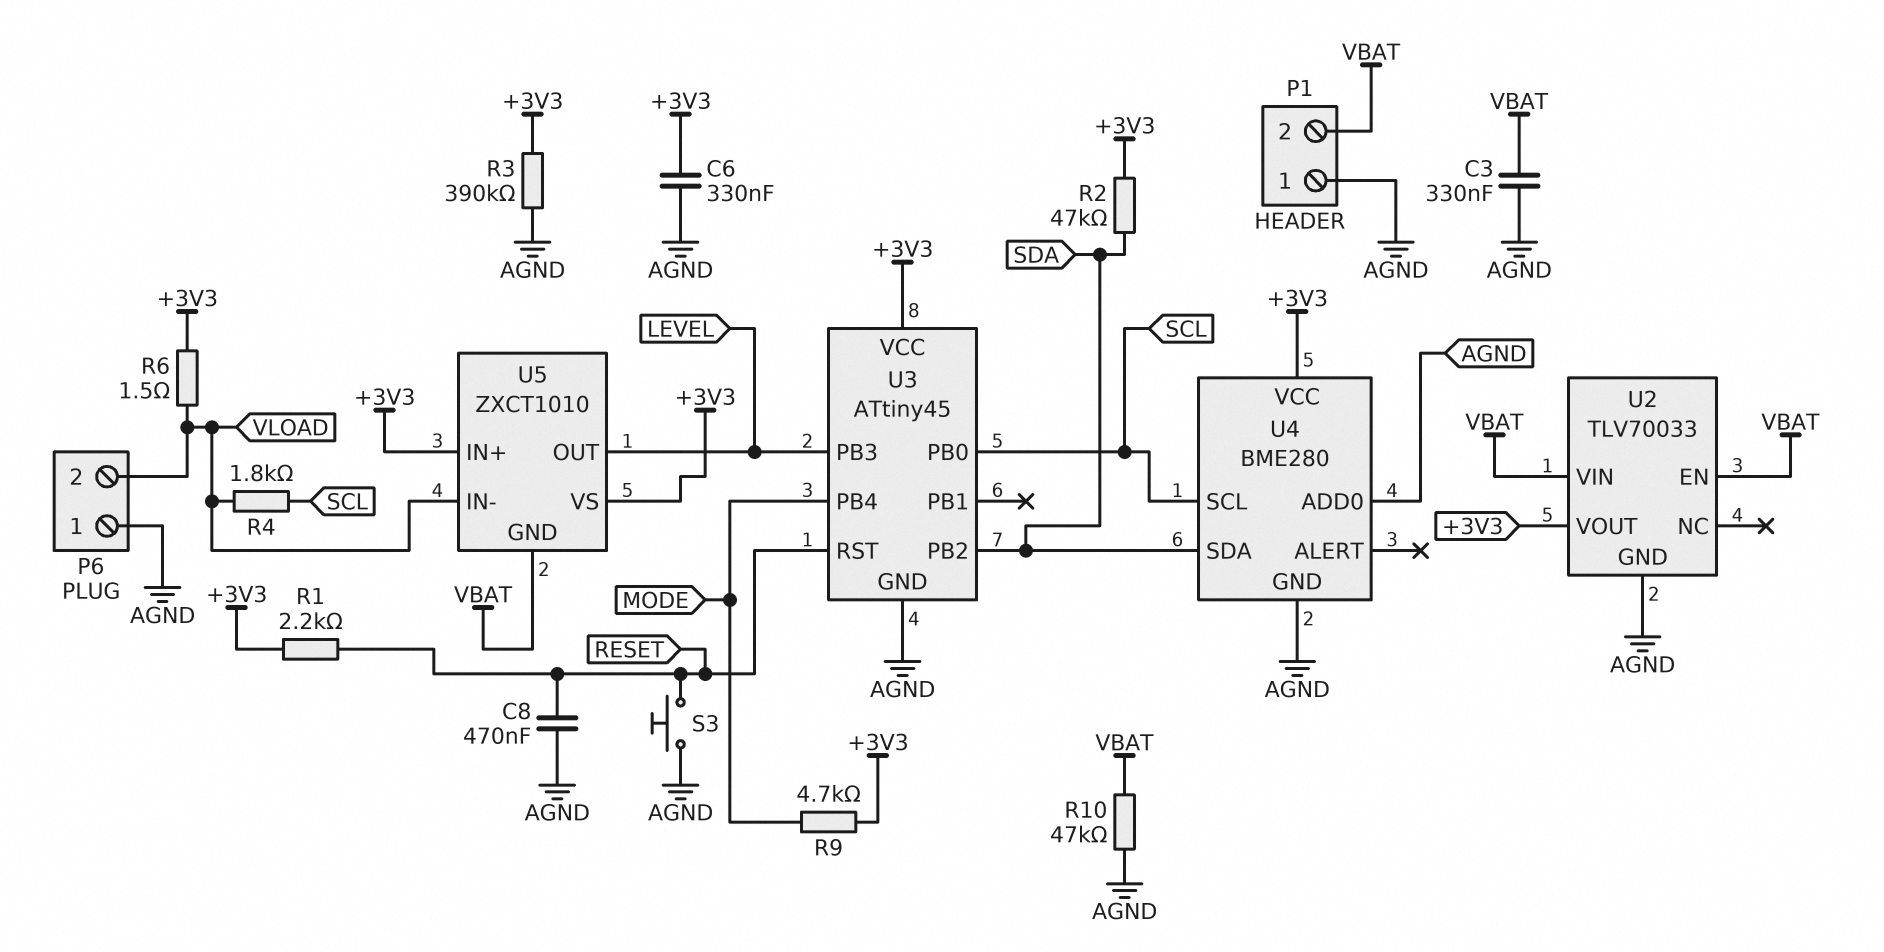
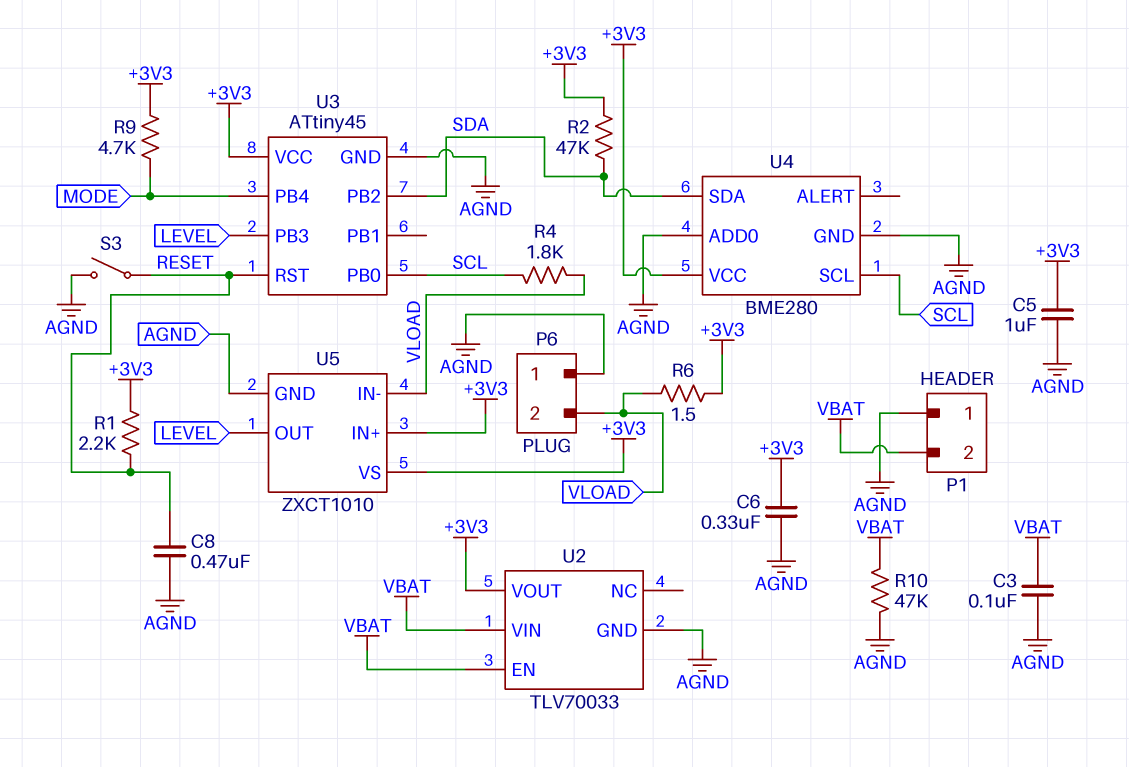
C3: 330nF (AGND, VBAT) -> 100nF (AGND, VBAT)
C5: none -> 1uF (+3V3, AGND)
R3: 390k (+3V3, AGND) -> none
S3: button (AGND, RESET) -> switch (AGND, RESET)
U5 pin GND: VBAT -> AGND

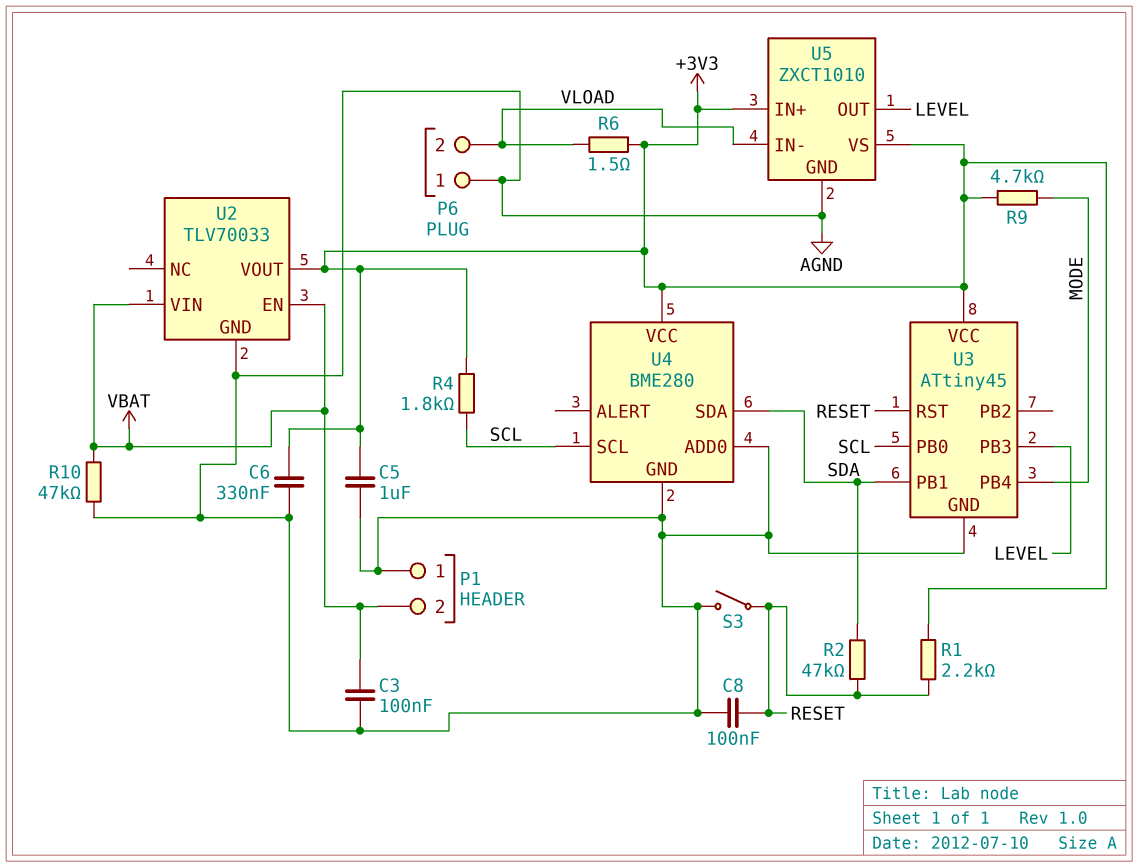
C8: 470nF (AGND, RESET) -> 100nF (AGND, RESET)
R2: 47k (+3V3, SDA) -> 47k (RESET, SDA)
R4: 1.8k (SCL, VLOAD) -> 1.8k (+3V3, SCL)
U3 pin PB1: none -> SDA
U3 pin PB2: SDA -> none

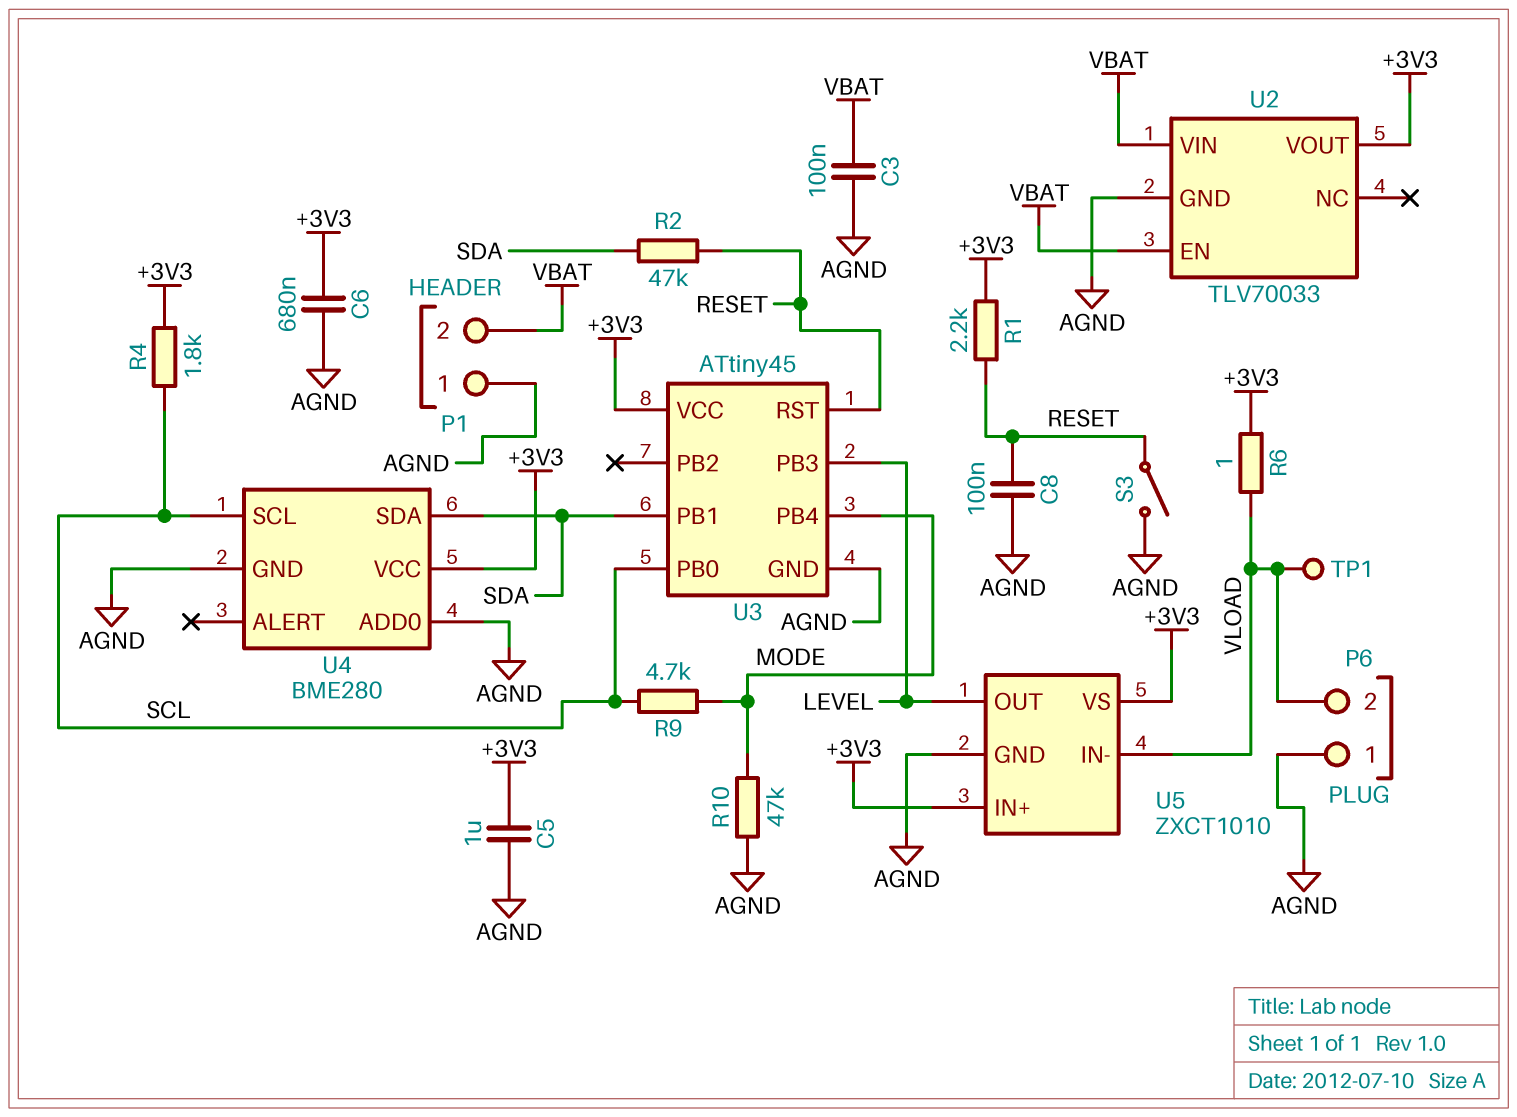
C6: 330nF (+3V3, AGND) -> 680nF (+3V3, AGND)
R6: 1.5 (+3V3, VLOAD) -> 1 (+3V3, VLOAD)
R9: 4.7k (+3V3, MODE) -> 4.7k (MODE, SCL)
R10: 47k (AGND, VBAT) -> 47k (AGND, MODE)
TP1: none -> test point (VLOAD)

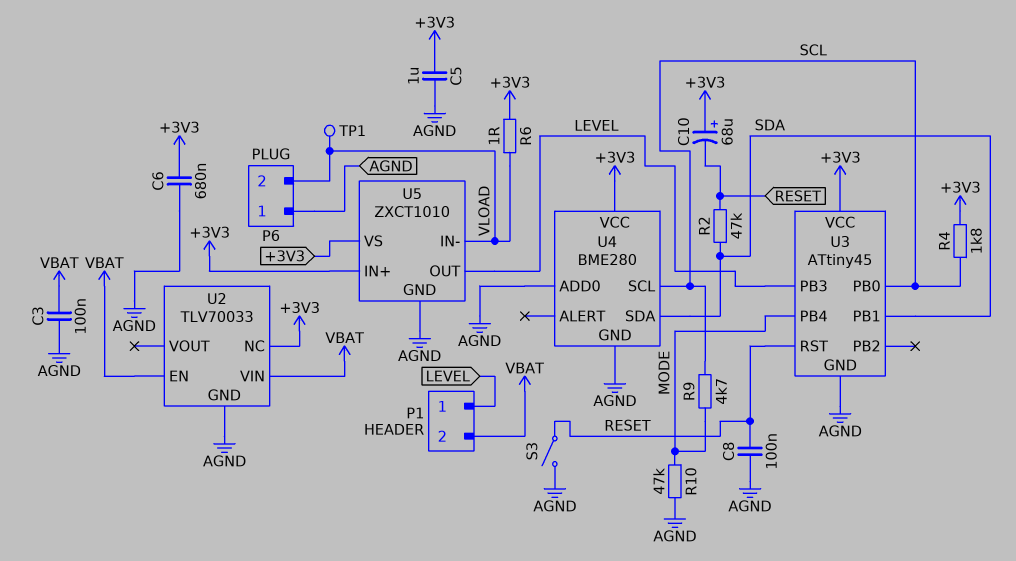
C10: none -> 68uF (plus +3V3, minus RESET)
P1 pin 1: AGND -> LEVEL
R1: 2.2k (+3V3, RESET) -> none
U2 pin NC: none -> +3V3
U2 pin VOUT: +3V3 -> none

